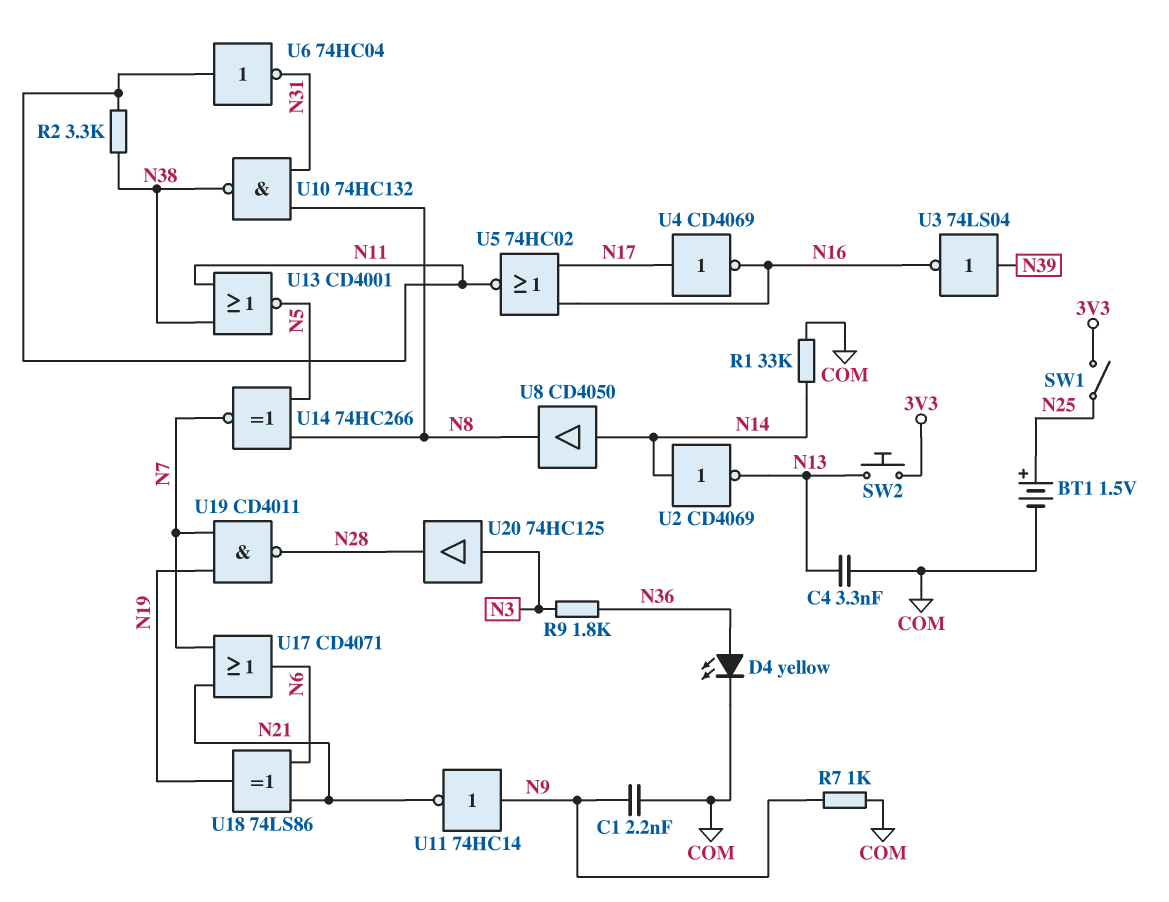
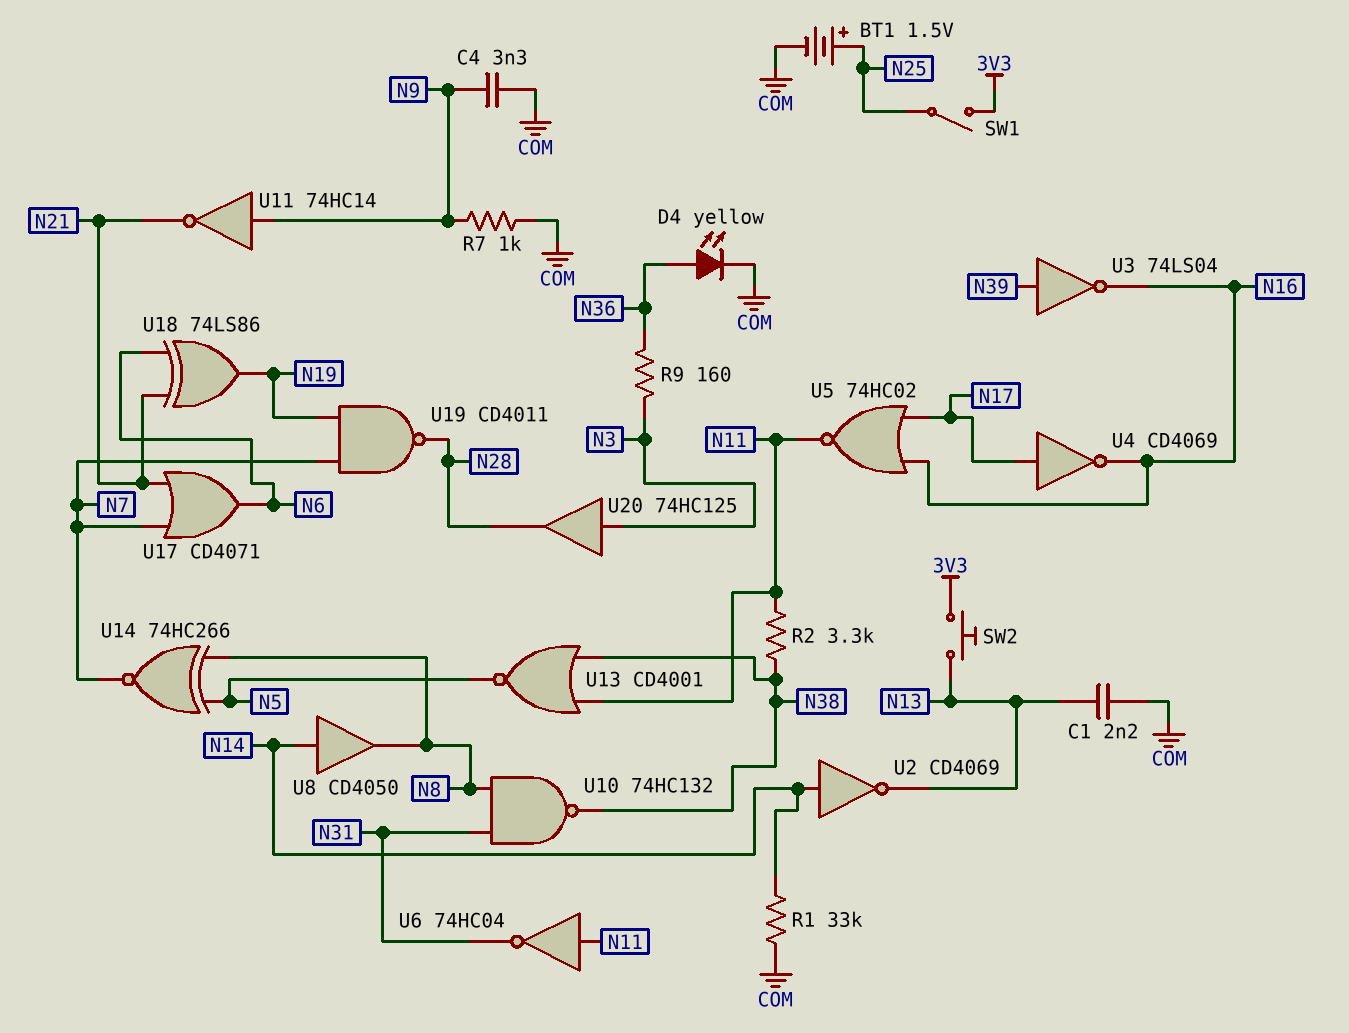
C1: 2.2nF (COM, N9) -> 2.2nF (COM, N13)
C4: 3.3nF (COM, N13) -> 3.3nF (COM, N9)
R9: 1.8k (N3, N36) -> 160 (N3, N36)

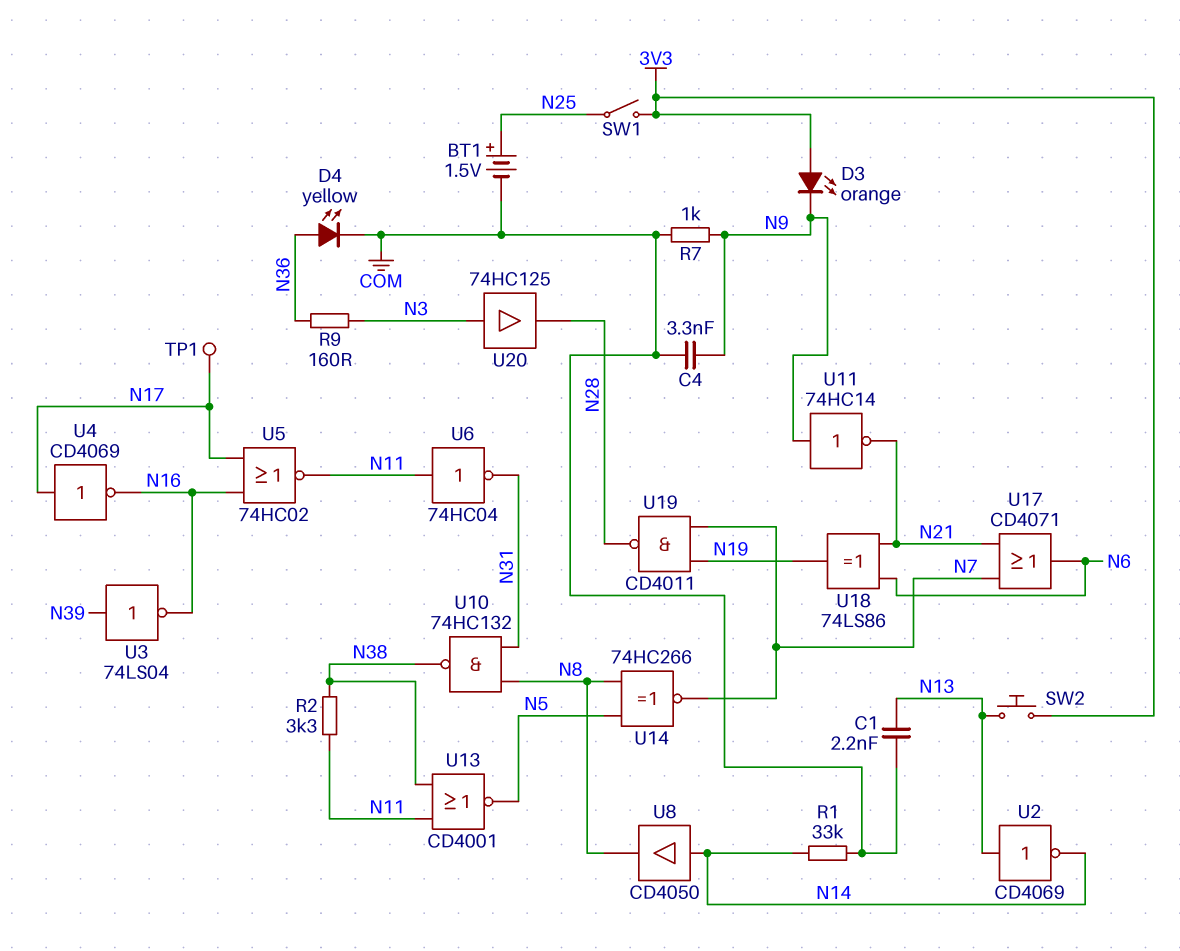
D3: none -> LED orange (A 3V3, K N9)
TP1: none -> test point (N17)
U2: NOT CD4069 (in N14, out N13) -> NOT CD4069 (in N13, out N14)

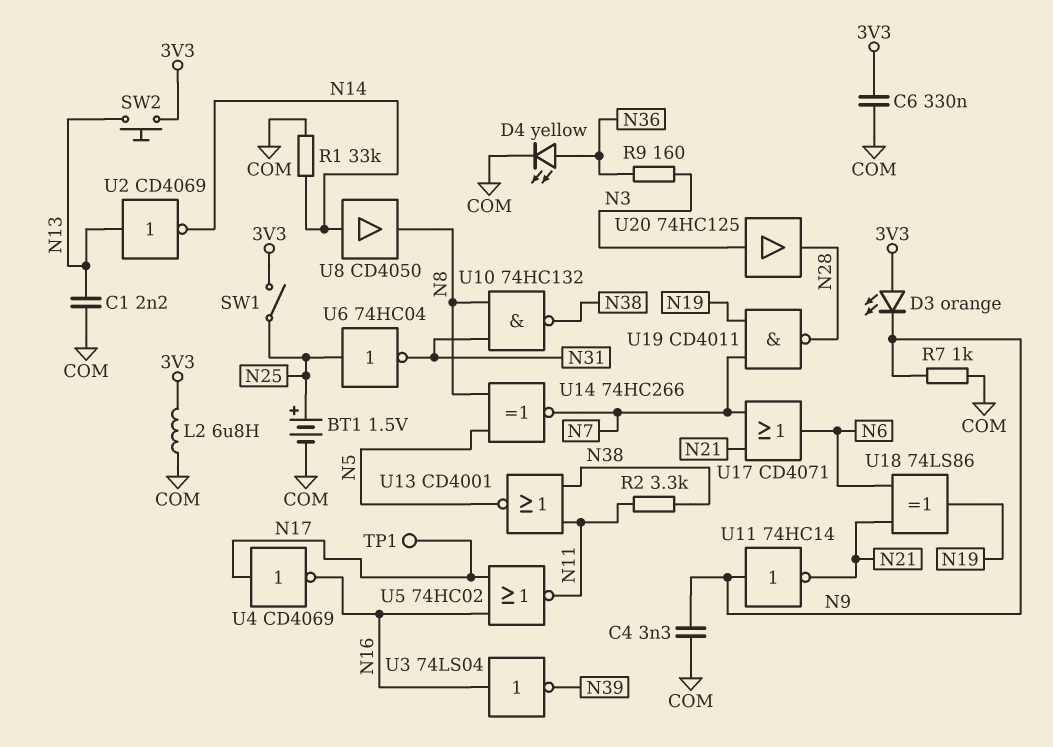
C6: none -> 330nF (3V3, COM)
L2: none -> 6.8uH (3V3, COM)
U3: NOT 74LS04 (in N39, out N16) -> NOT 74LS04 (in N16, out N39)
U6: NOT 74HC04 (in N11, out N31) -> NOT 74HC04 (in N25, out N31)

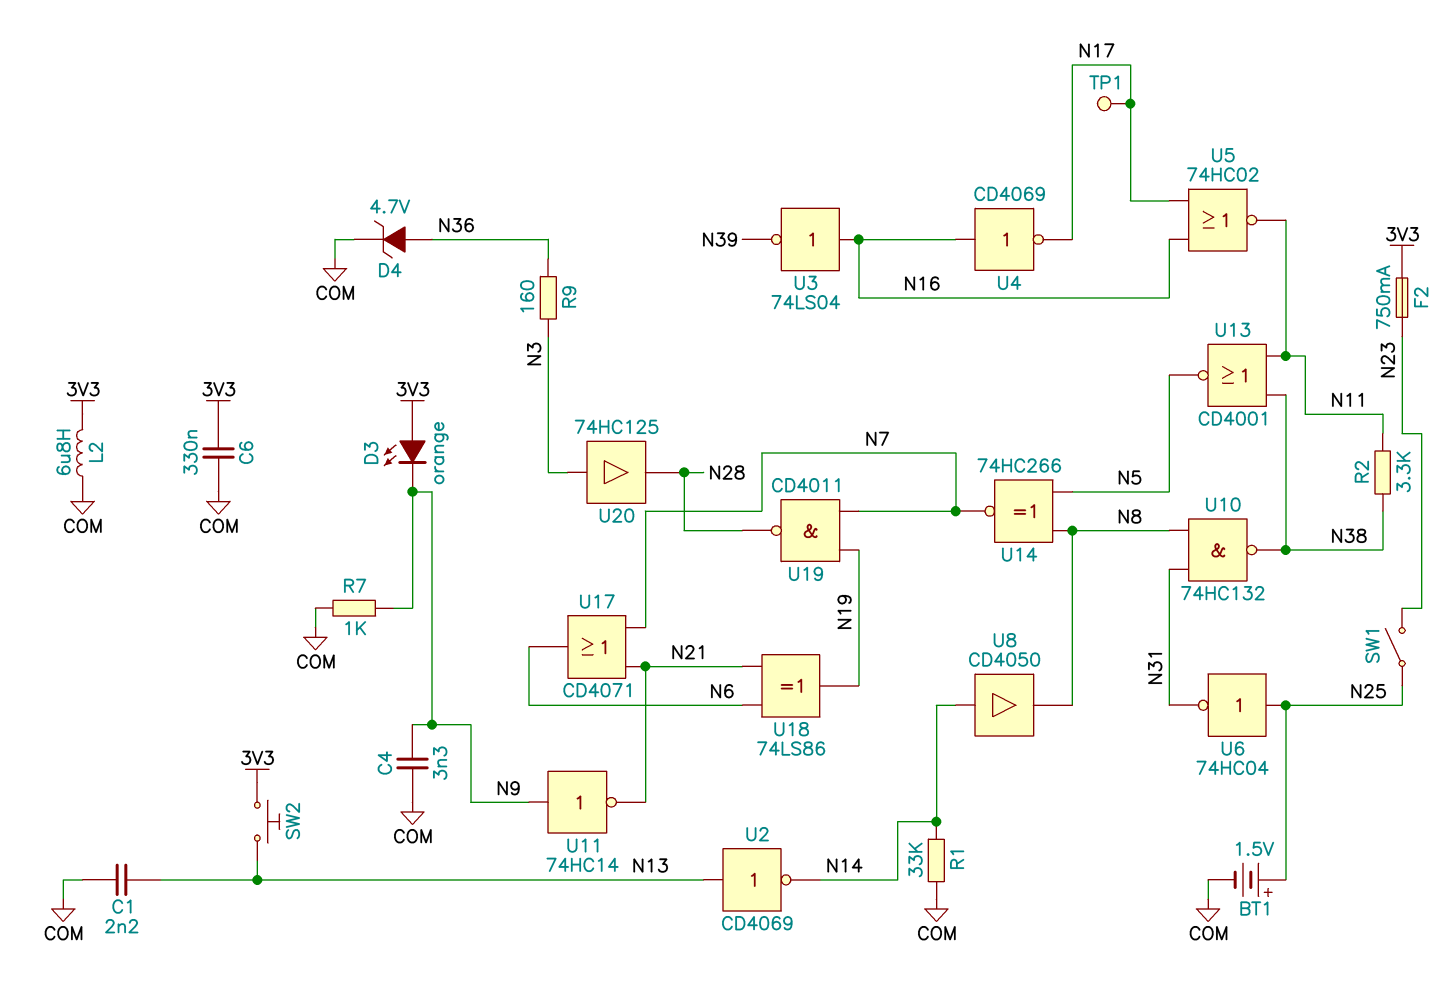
D4: LED yellow (A N36, K COM) -> zener 4.7V (A N36, K COM)
F2: none -> 750mA (3V3, N23)
SW1: switch (3V3, N25) -> switch (N23, N25)
U4: NOT CD4069 (in N17, out N16) -> NOT CD4069 (in N16, out N17)

